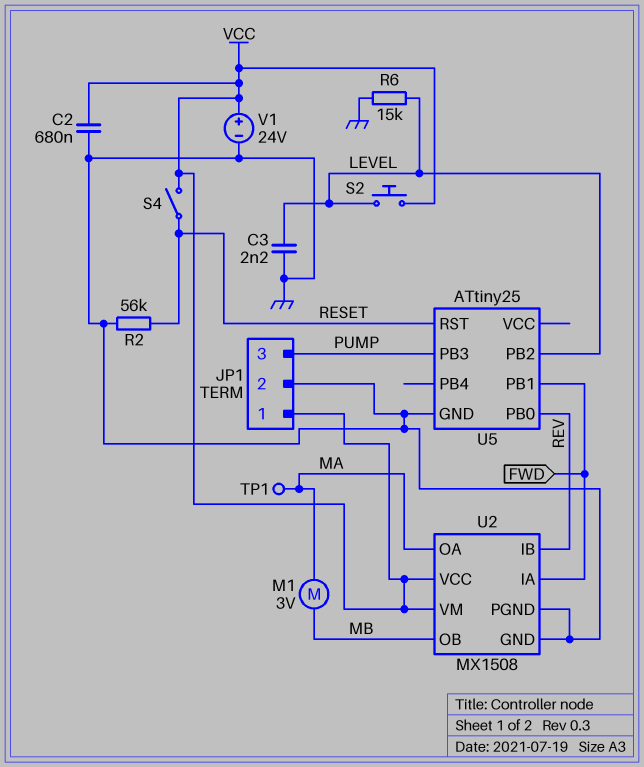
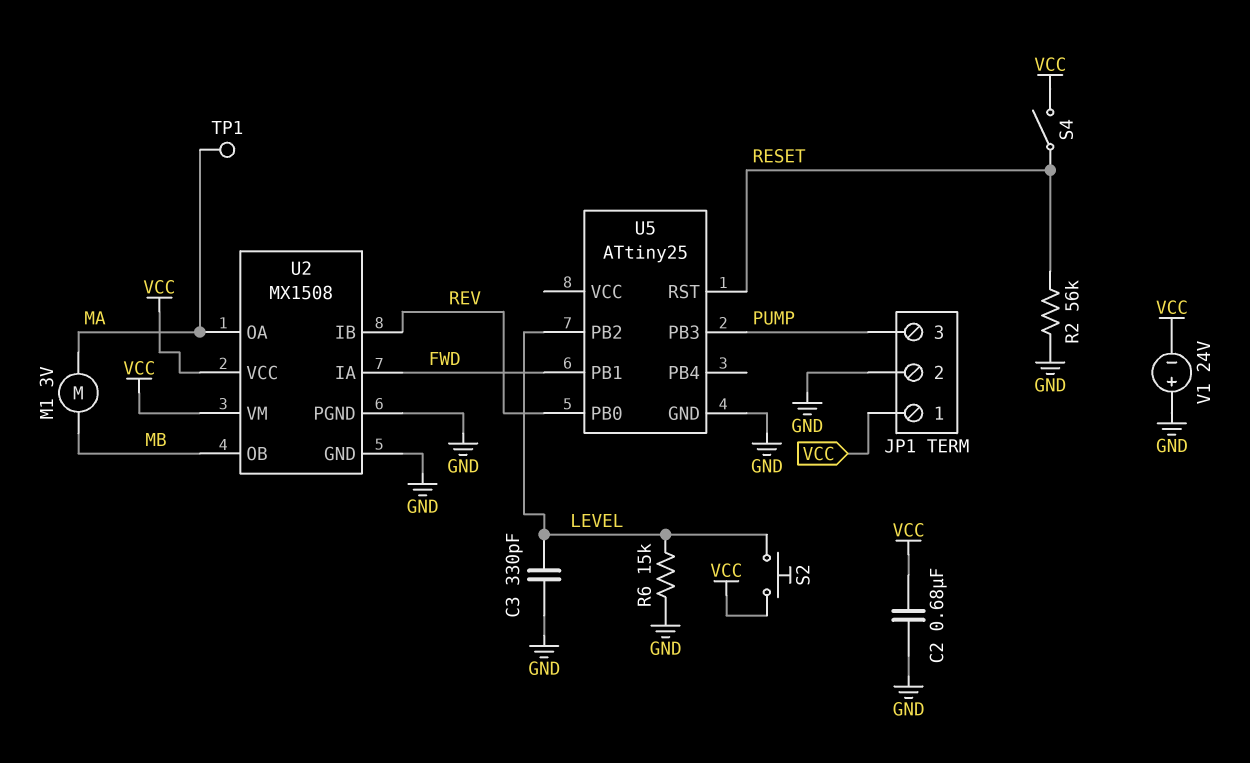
C3: 2.2nF (GND, LEVEL) -> 330pF (GND, LEVEL)
V1: 24V (plus VCC, minus GND) -> 24V (plus GND, minus VCC)

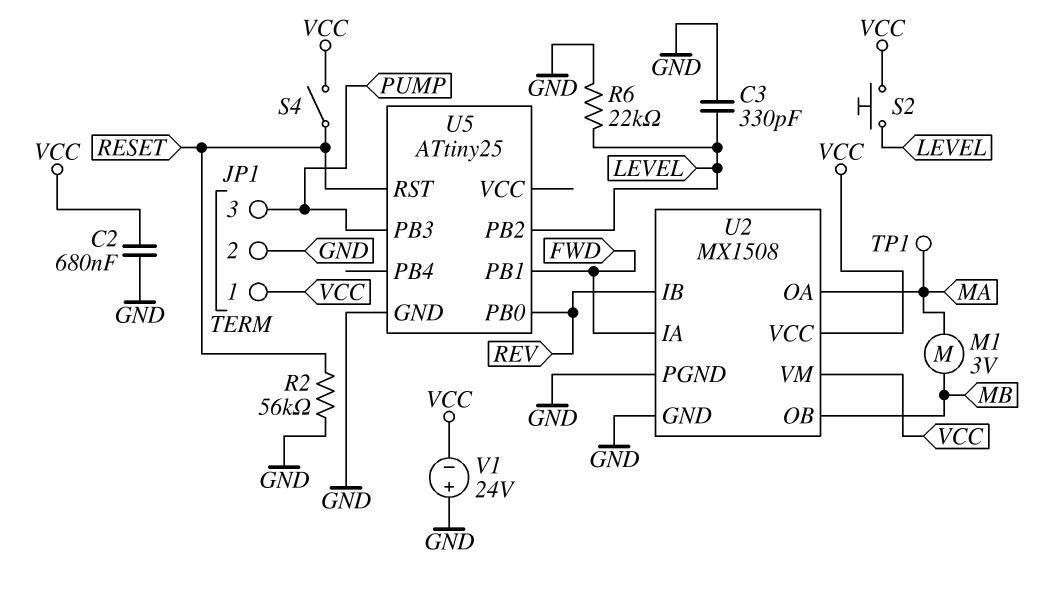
R6: 15k (GND, LEVEL) -> 22k (GND, LEVEL)

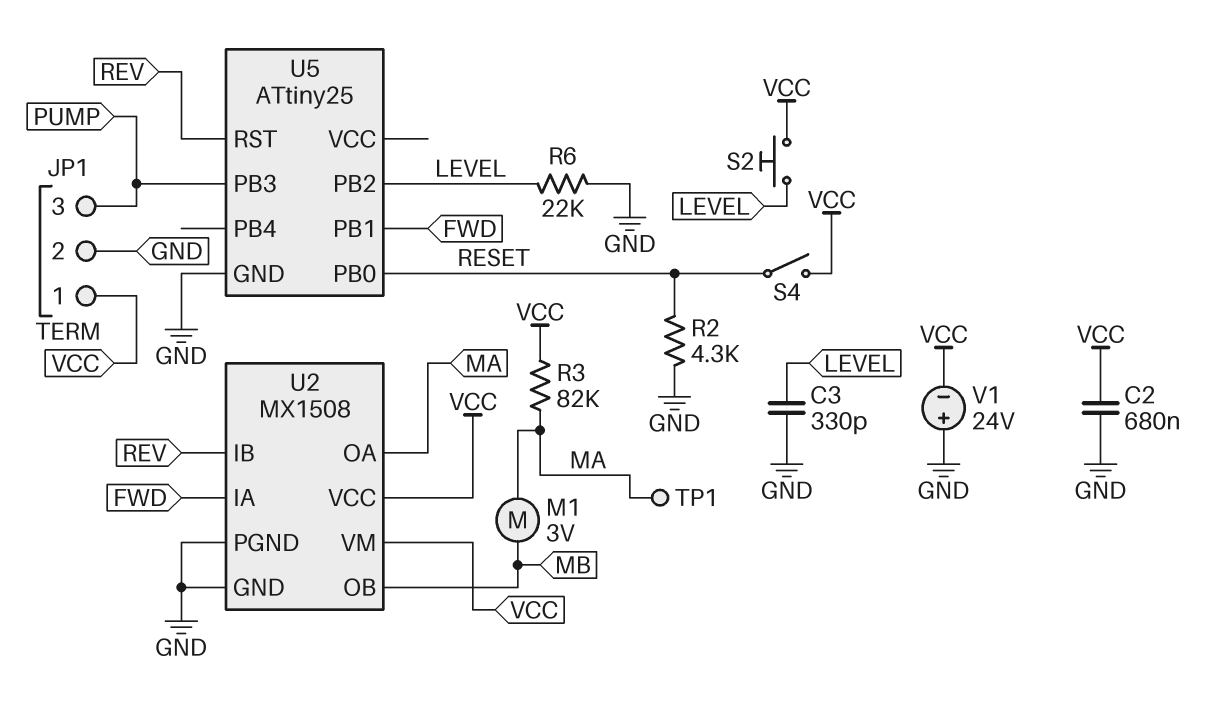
R2: 56k (GND, RESET) -> 4.3k (GND, RESET)
R3: none -> 82k (MA, VCC)
U5 pin PB0: REV -> RESET
U5 pin RST: RESET -> REV

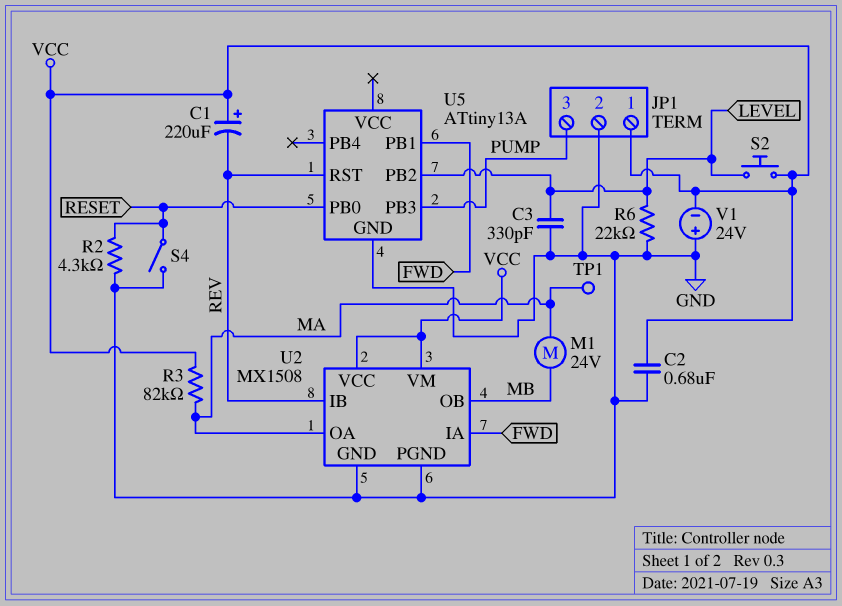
C1: none -> 220uF (plus VCC, minus REV)
M1: motor 3V (MA, MB) -> motor 24V (MA, MB)
S4: switch (RESET, VCC) -> switch (GND, RESET)
U5: ATtiny25 -> ATtiny13A

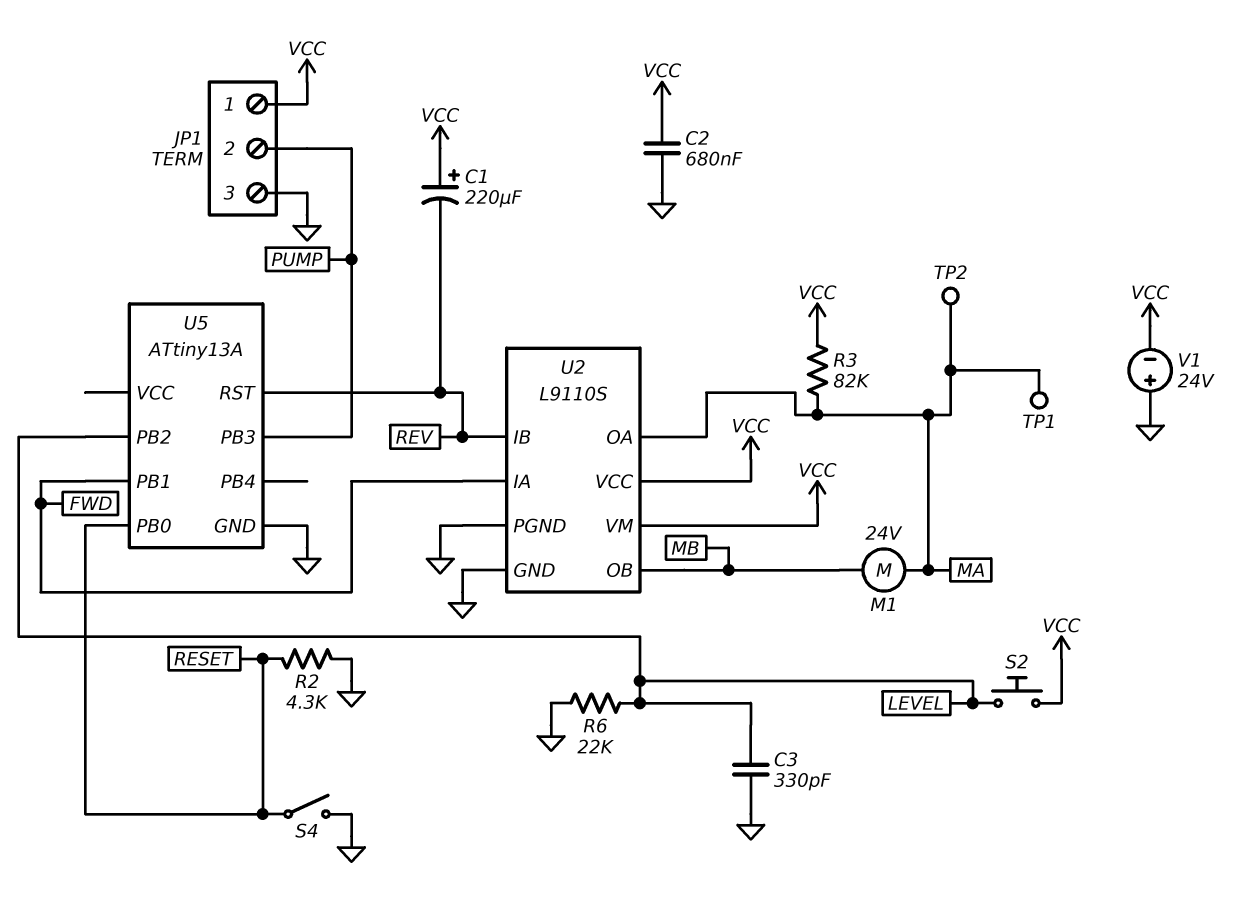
JP1 pin 2: GND -> PUMP
JP1 pin 3: PUMP -> GND
TP2: none -> test point (MA)
U2: MX1508 -> L9110S

